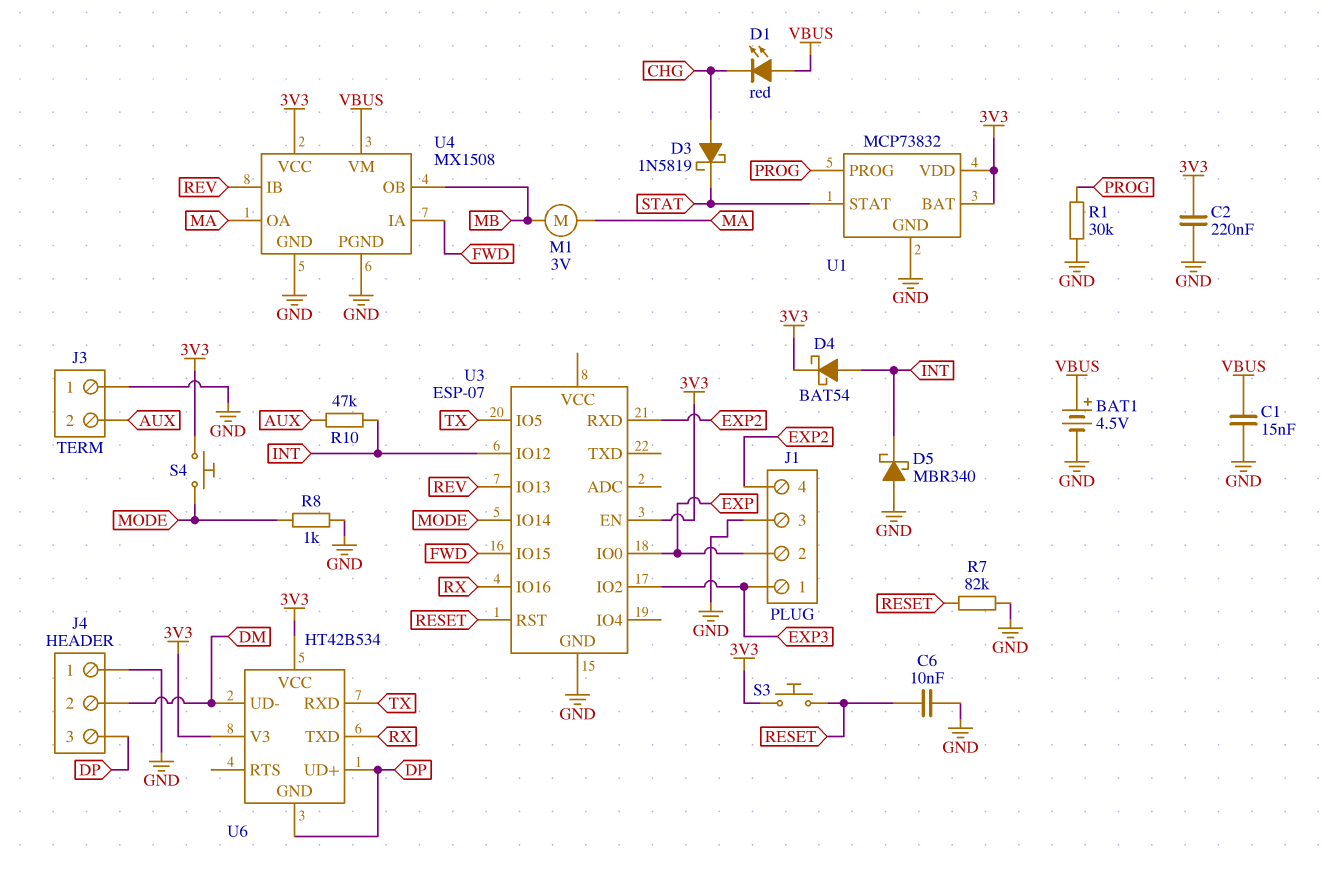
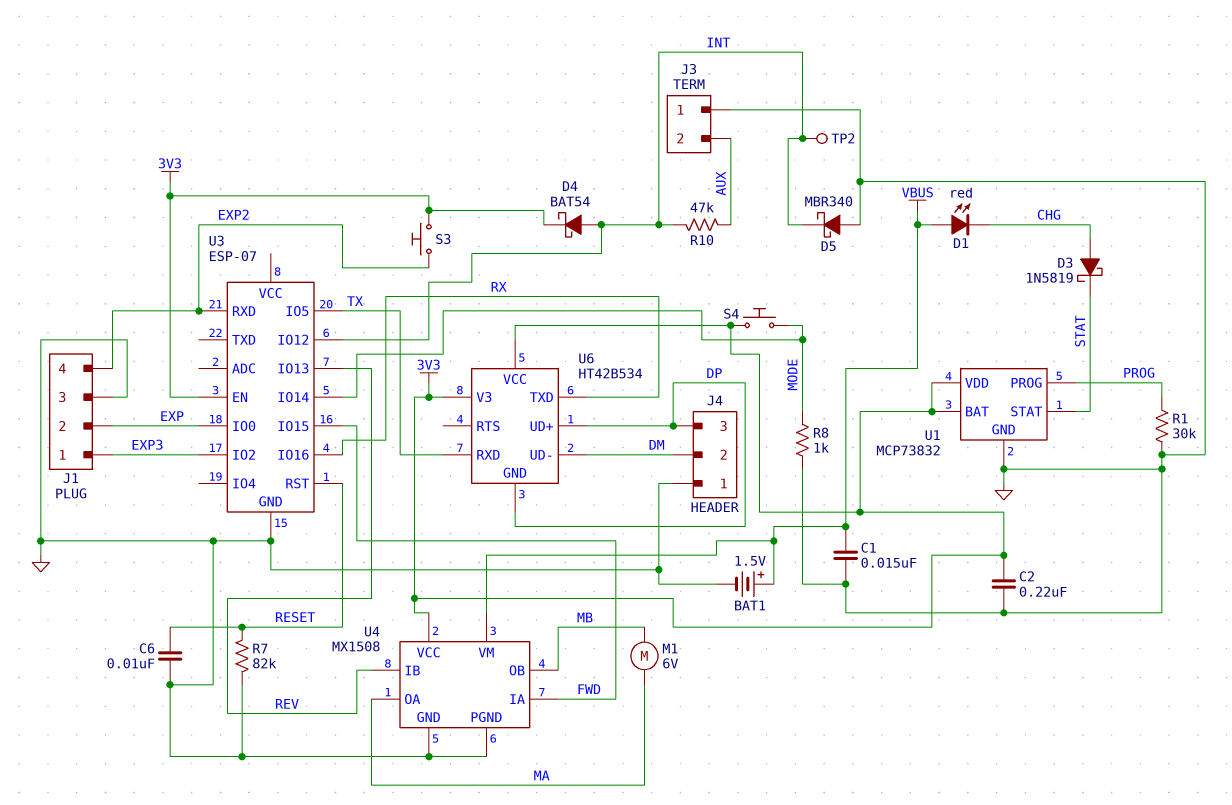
BAT1: 4.5V (plus VBUS, minus GND) -> 1.5V (plus VBUS, minus GND)
M1: motor 3V (MA, MB) -> motor 6V (MA, MB)
S3: button (3V3, RESET) -> button (3V3, EXP2)
TP2: none -> test point (INT)

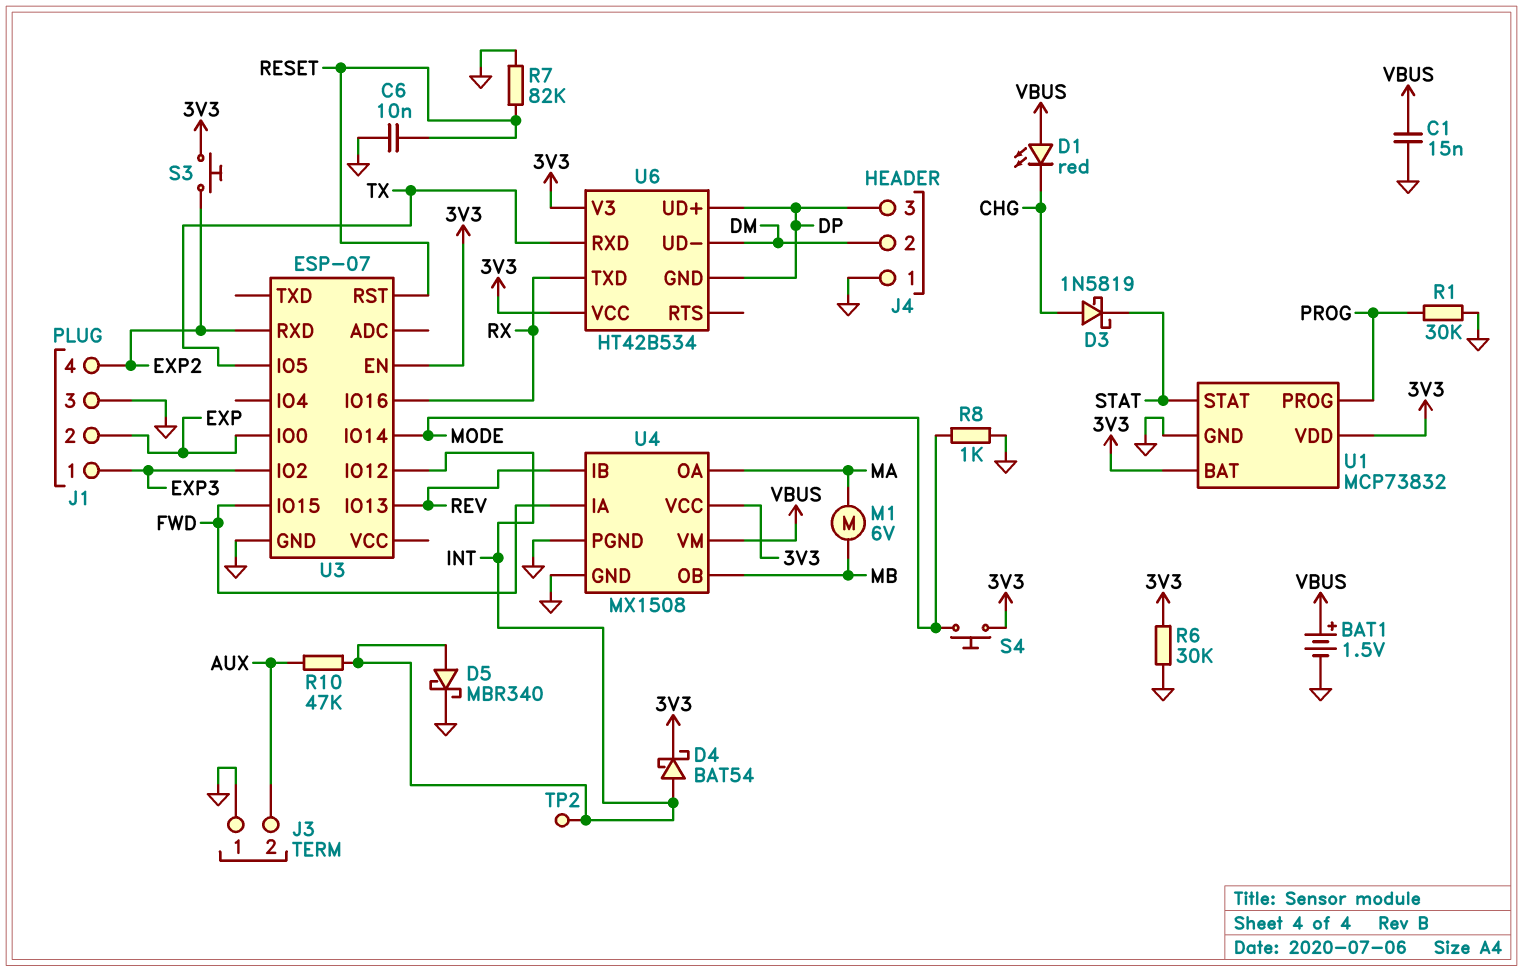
C2: 220nF (3V3, GND) -> none
D5: schottky MBR340 (A GND, K INT) -> schottky MBR340 (A INT, K GND)
R6: none -> 30k (3V3, GND)

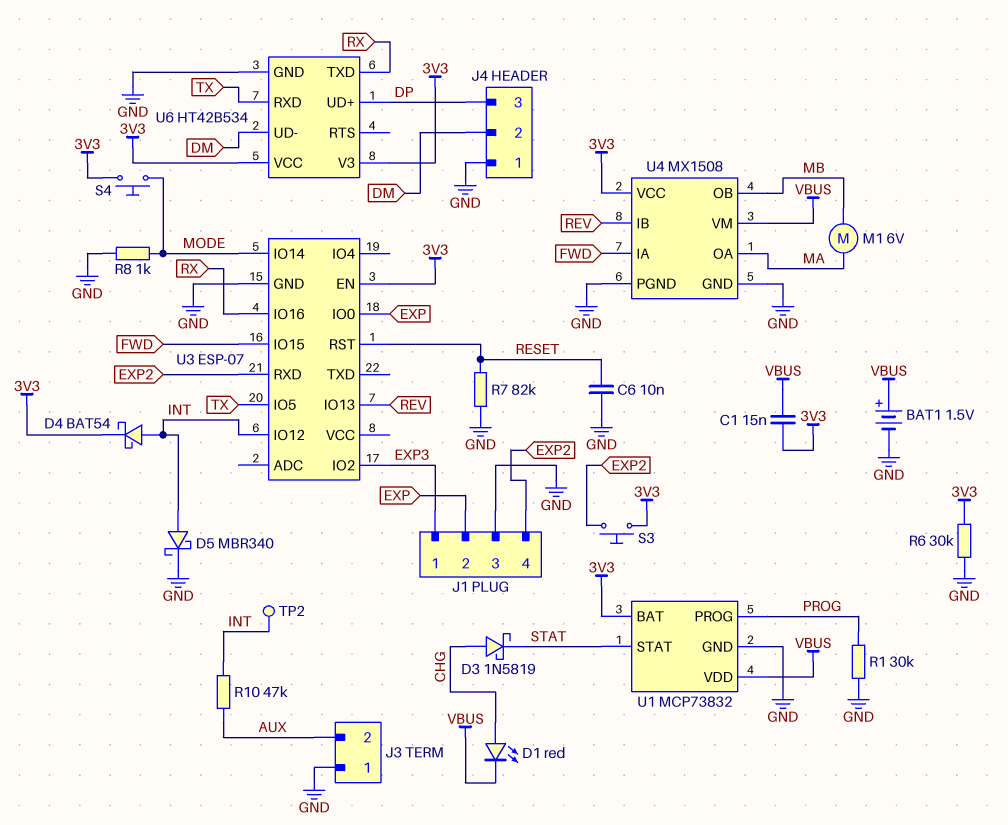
C1: 15nF (GND, VBUS) -> 15nF (3V3, VBUS)
D1: LED red (A VBUS, K CHG) -> LED red (A CHG, K VBUS)
U1 pin VDD: 3V3 -> VBUS
U6 pin GND: DP -> GND

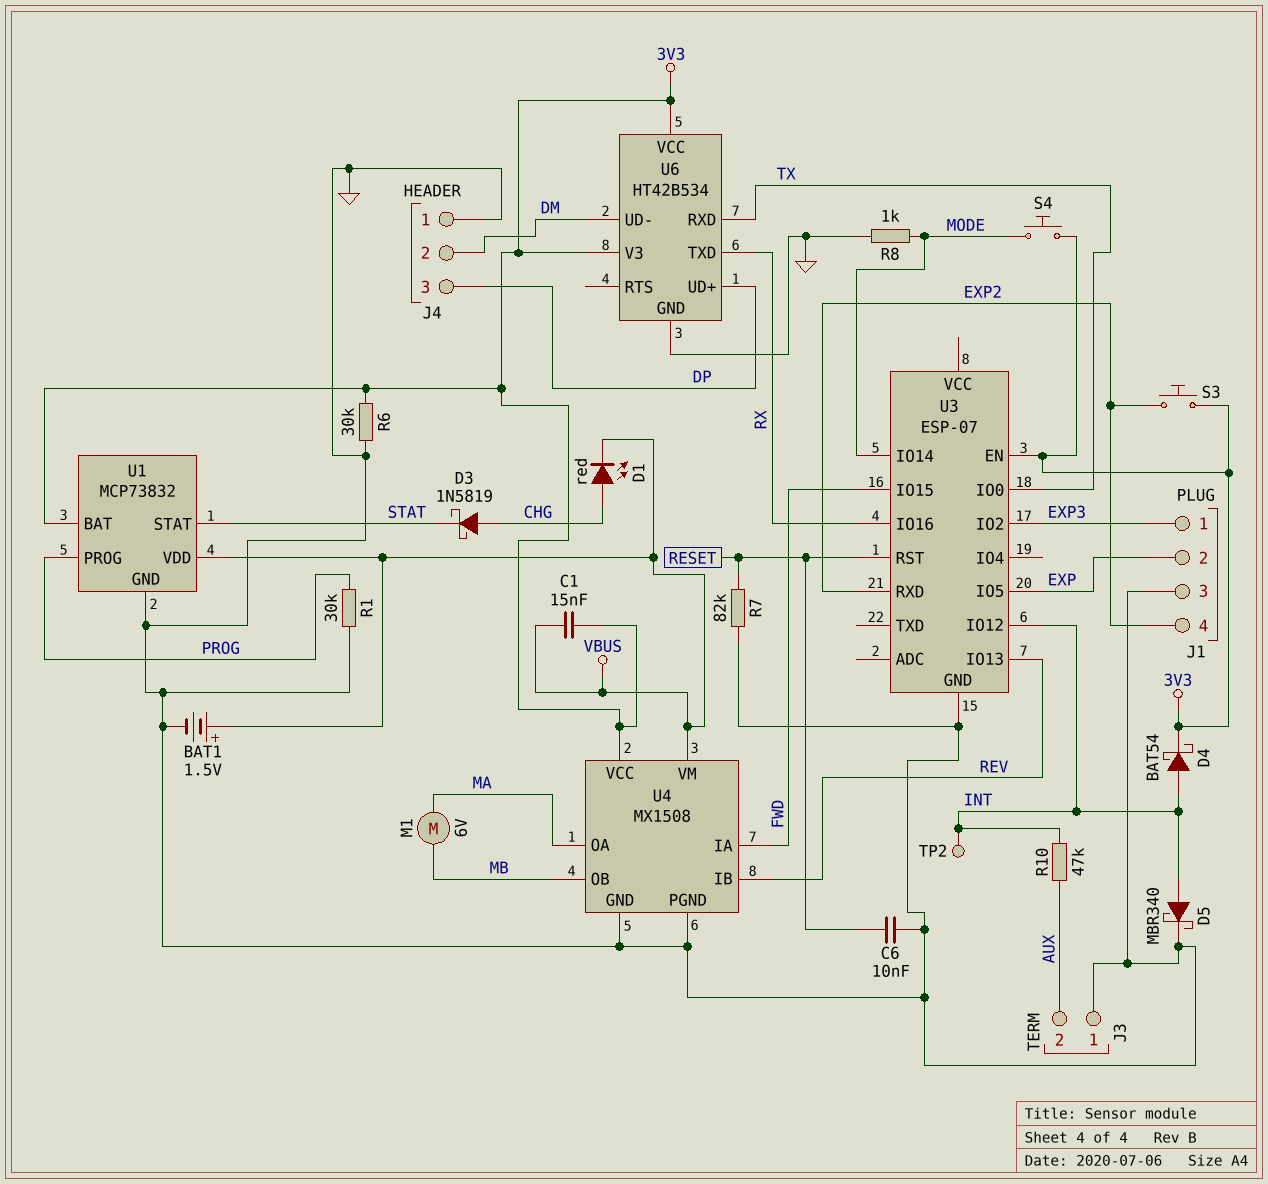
U3 pin IO0: EXP -> TX
U3 pin IO5: TX -> EXP

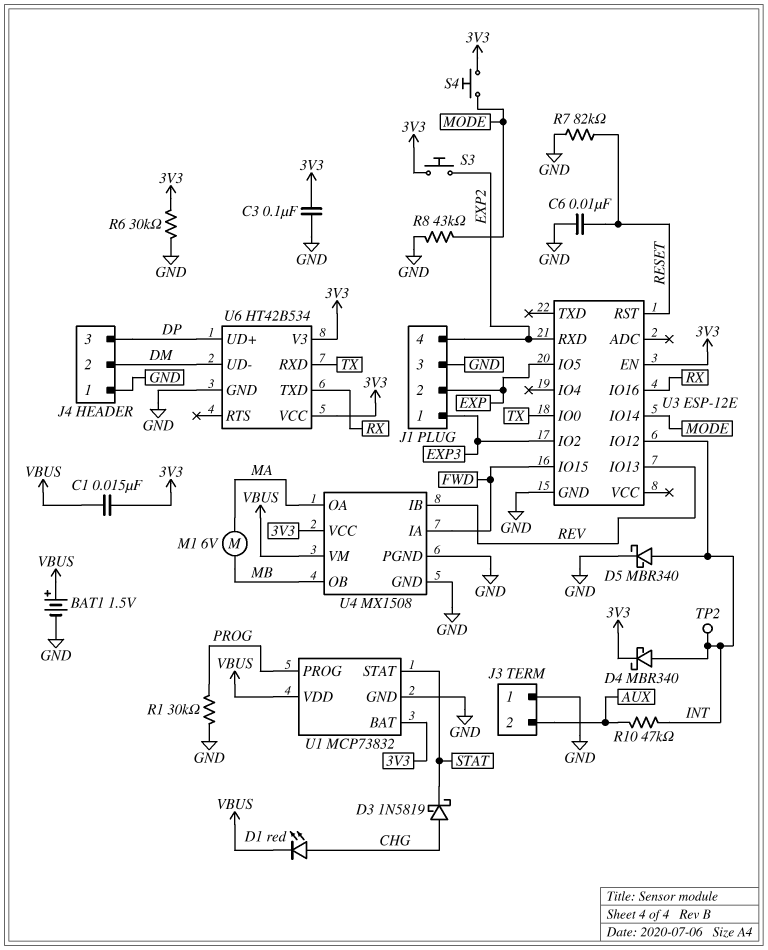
C3: none -> 100nF (3V3, GND)
D4: schottky BAT54 (A INT, K 3V3) -> schottky MBR340 (A INT, K 3V3)
R8: 1k (GND, MODE) -> 43k (GND, MODE)
U3: ESP-07 -> ESP-12E

